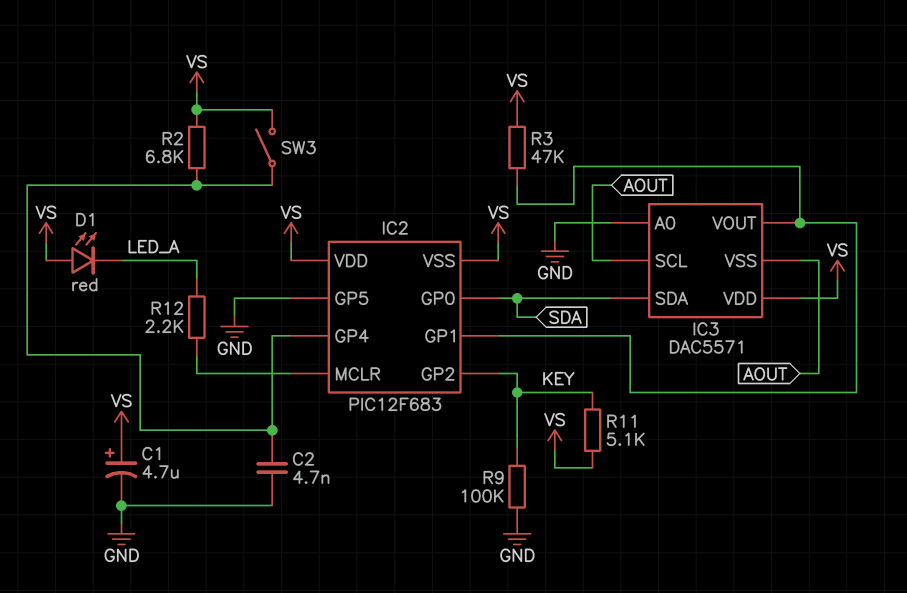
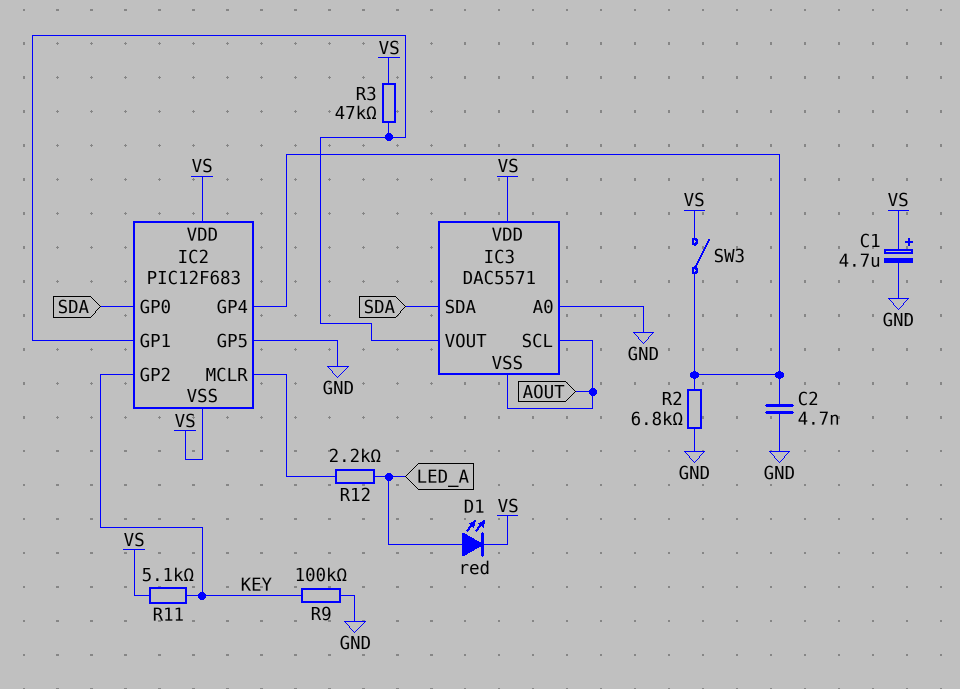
D1: LED red (A VS, K LED_A) -> LED red (A LED_A, K VS)
R2: 6.8k (IC2/GP4, VS) -> 6.8k (GND, IC2/GP4)

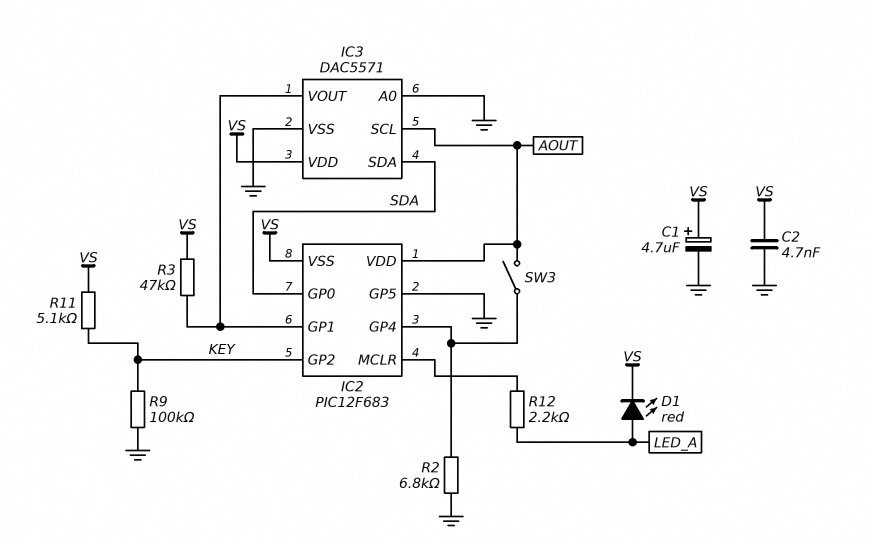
C2: 4.7nF (GND, IC2/GP4) -> 4.7nF (GND, VS)
IC2 pin VDD: VS -> AOUT
IC3 pin VSS: AOUT -> GND
SW3: switch (IC2/GP4, VS) -> switch (AOUT, IC2/GP4)

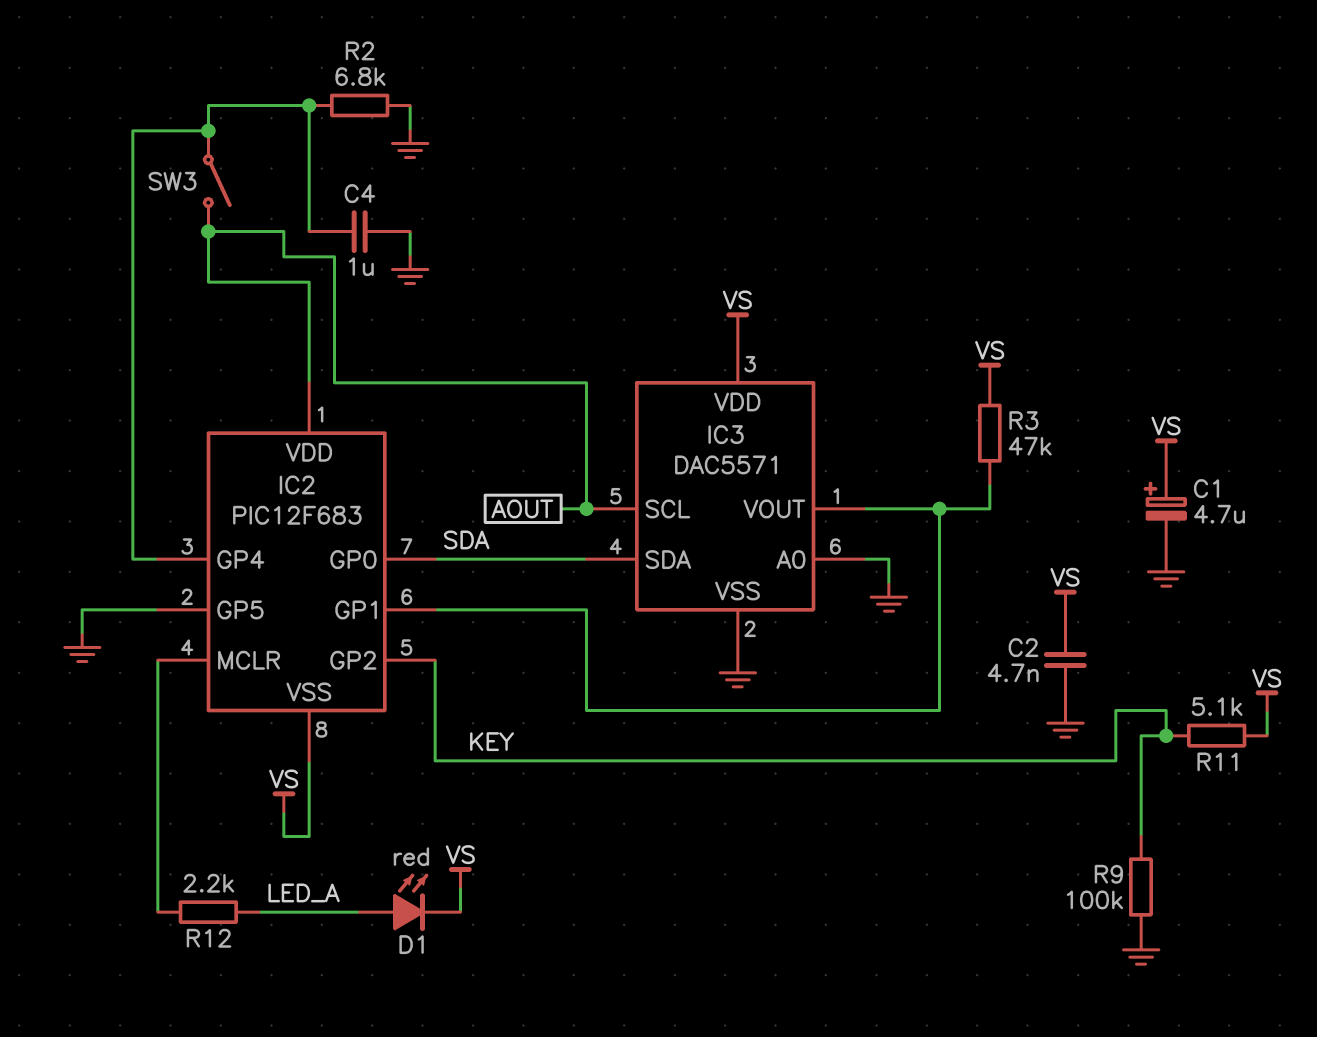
C4: none -> 1uF (GND, IC2/GP4)

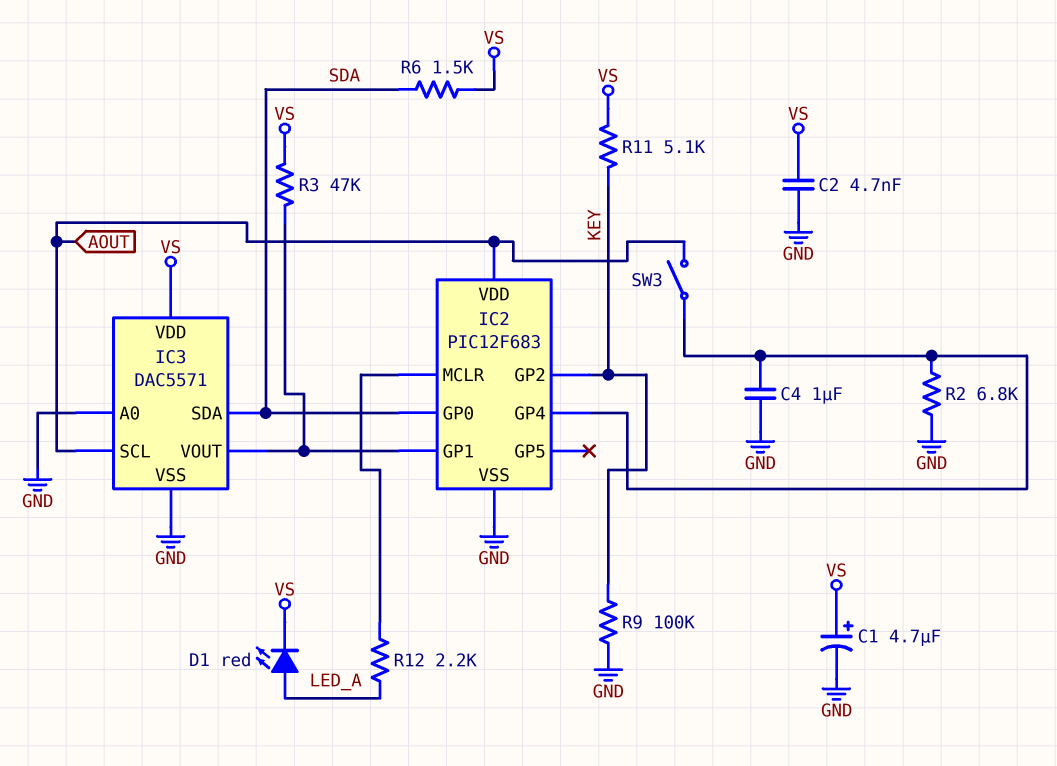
IC2 pin GP5: GND -> none
IC2 pin VSS: VS -> GND
R6: none -> 1.5k (SDA, VS)

